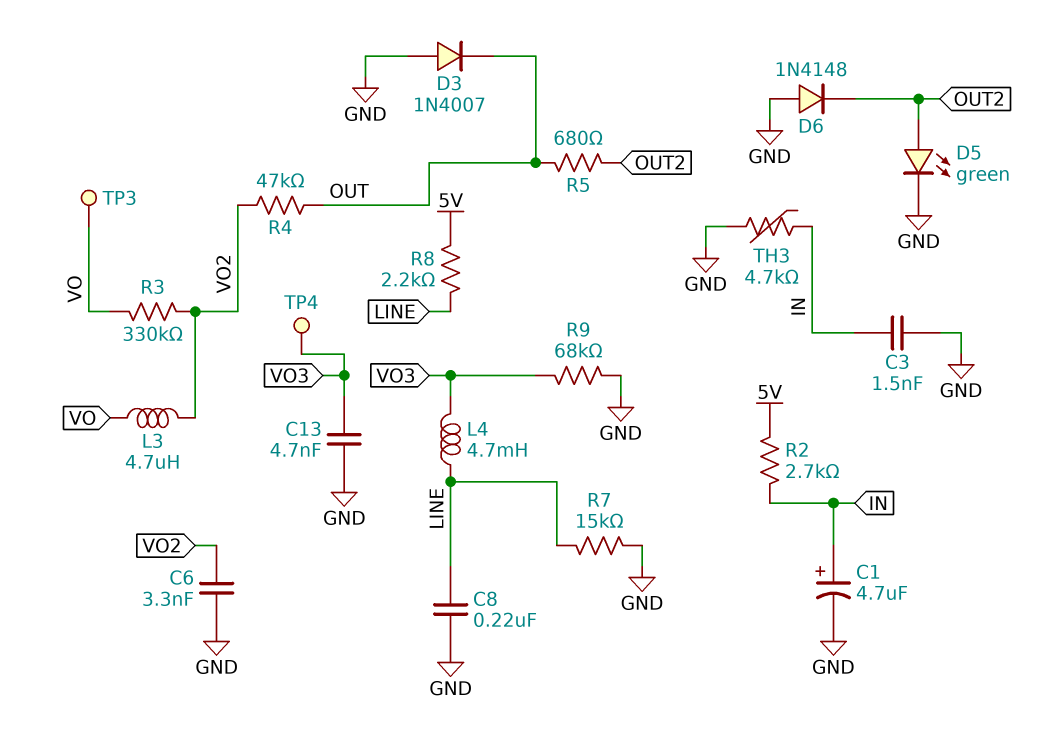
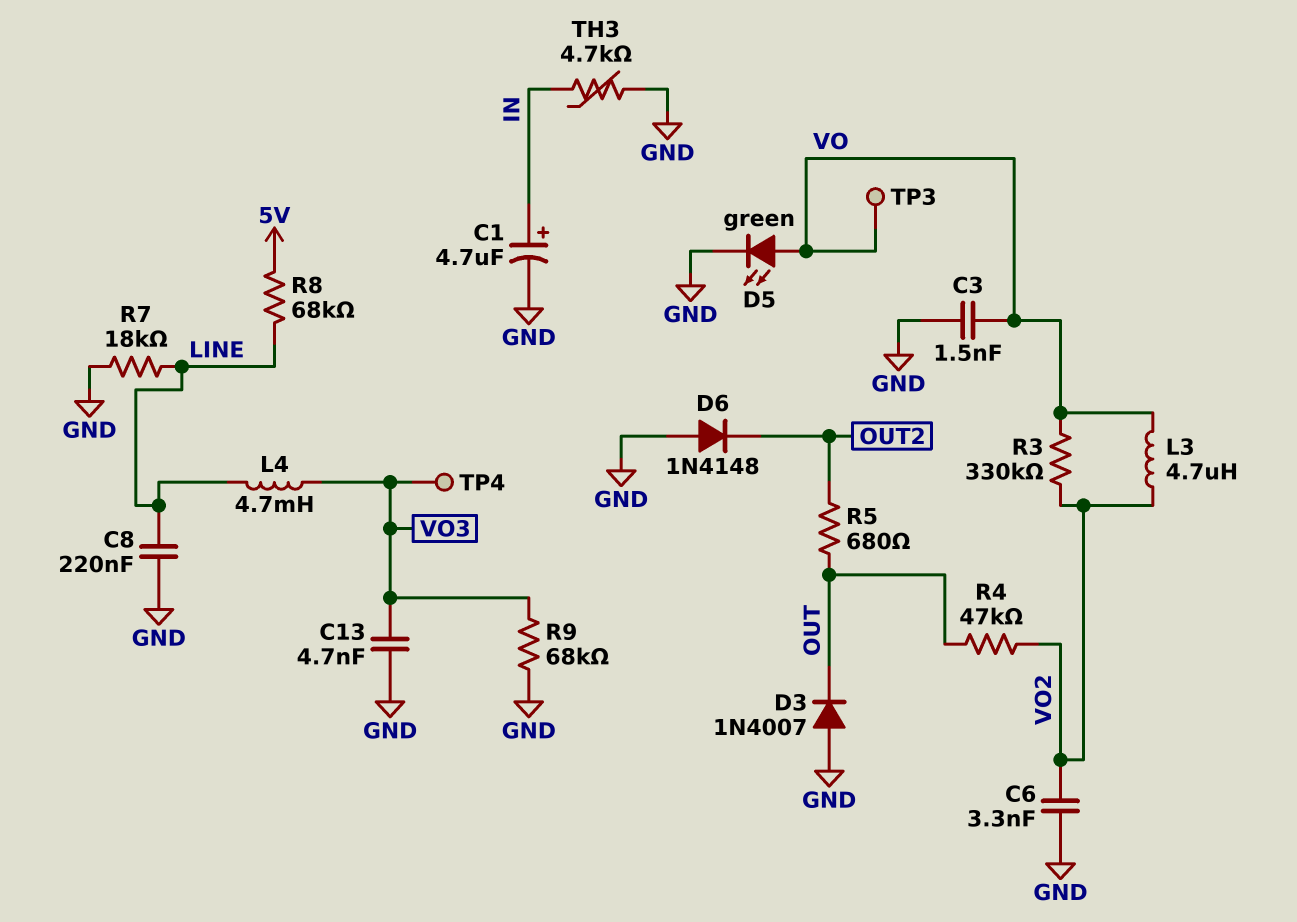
C3: 1.5nF (GND, IN) -> 1.5nF (GND, VO)
D5: LED green (A OUT2, K GND) -> LED green (A VO, K GND)
R2: 2.7k (5V, IN) -> none
R7: 15k (GND, LINE) -> 18k (GND, LINE)
R8: 2.2k (5V, LINE) -> 68k (5V, LINE)

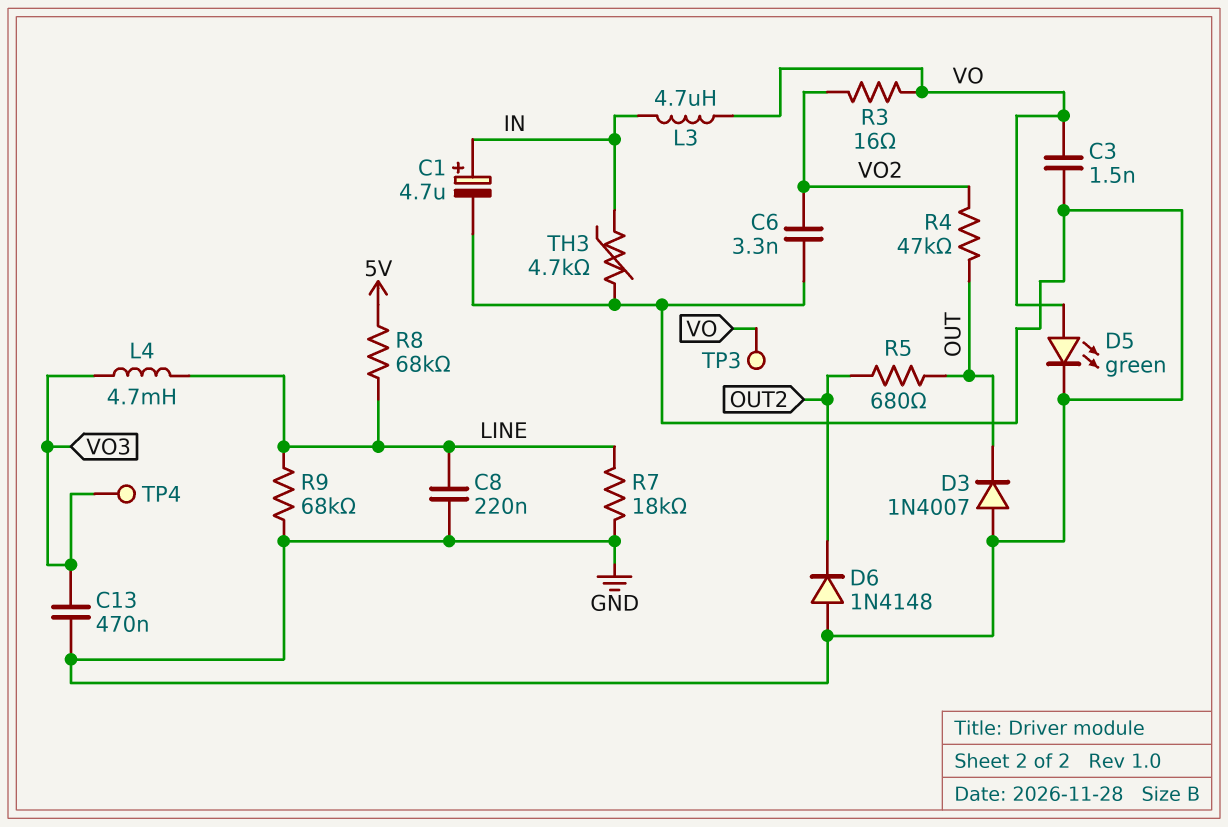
C13: 4.7nF (GND, VO3) -> 470nF (GND, VO3)
L3: 4.7uH (VO, VO2) -> 4.7uH (IN, VO)
R3: 330k (VO, VO2) -> 16 (VO, VO2)
R9: 68k (GND, VO3) -> 68k (GND, LINE)

